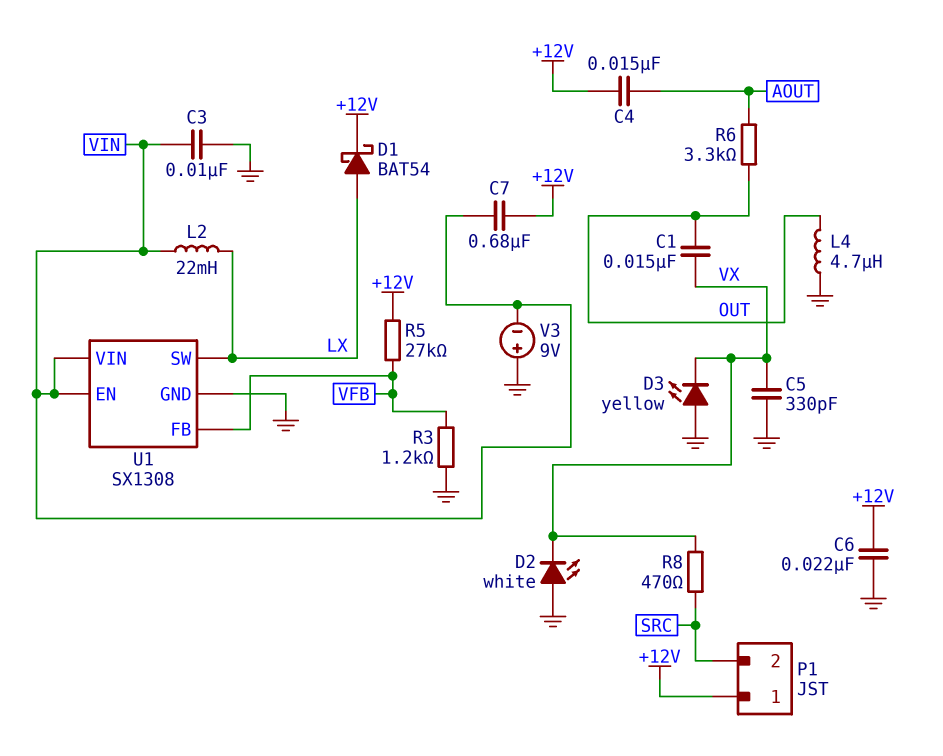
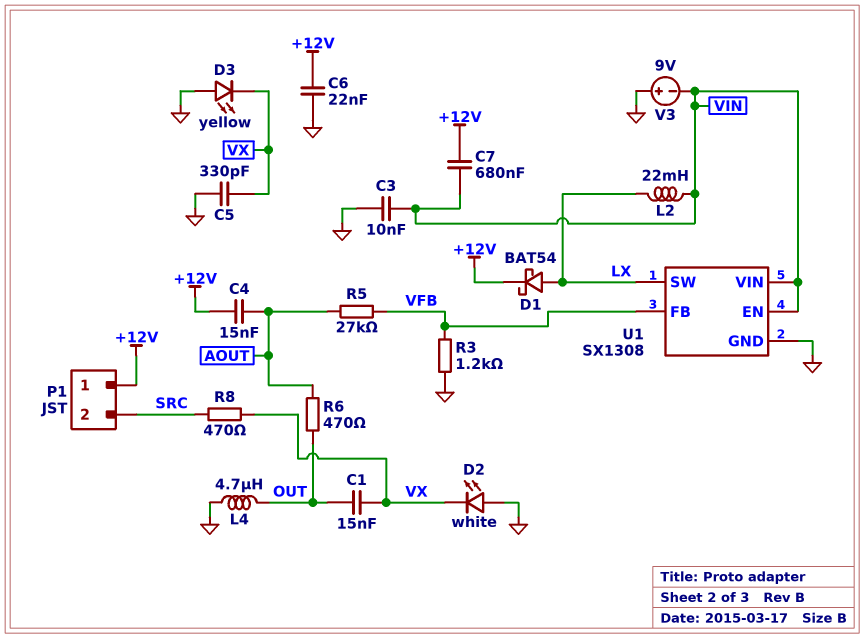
R5: 27k (+12V, VFB) -> 27k (AOUT, VFB)
R6: 3.3k (AOUT, OUT) -> 470 (AOUT, OUT)

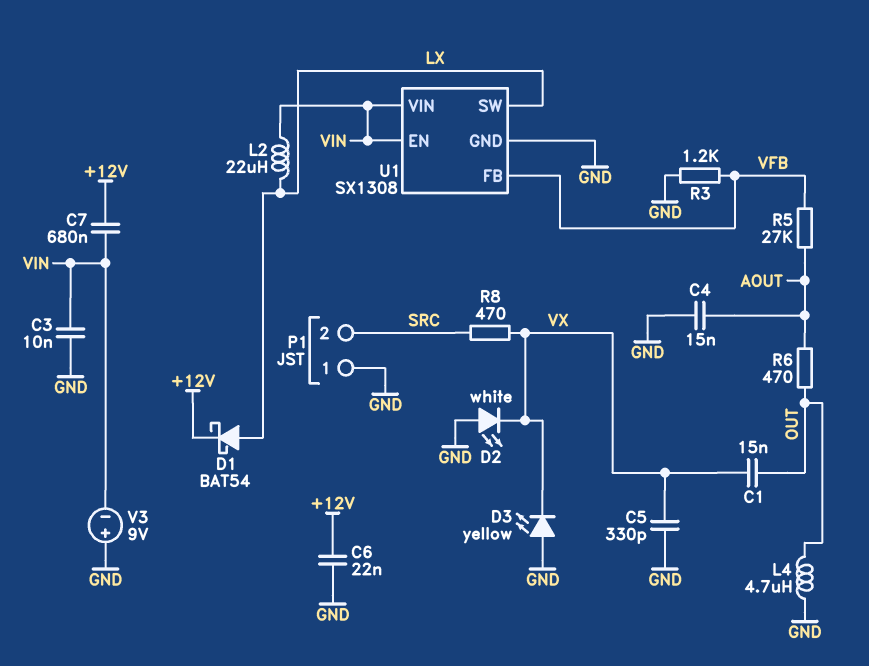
C4: 15nF (+12V, AOUT) -> 15nF (AOUT, GND)
L2: 22mH (LX, VIN) -> 22uH (LX, VIN)
P1 pin 1: +12V -> GND

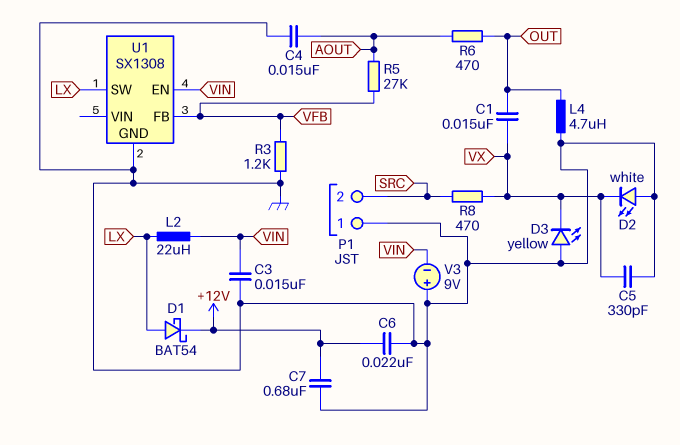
C3: 10nF (GND, VIN) -> 15nF (GND, VIN)
C7: 680nF (+12V, VIN) -> 680nF (+12V, GND)
U1 pin VIN: VIN -> none

